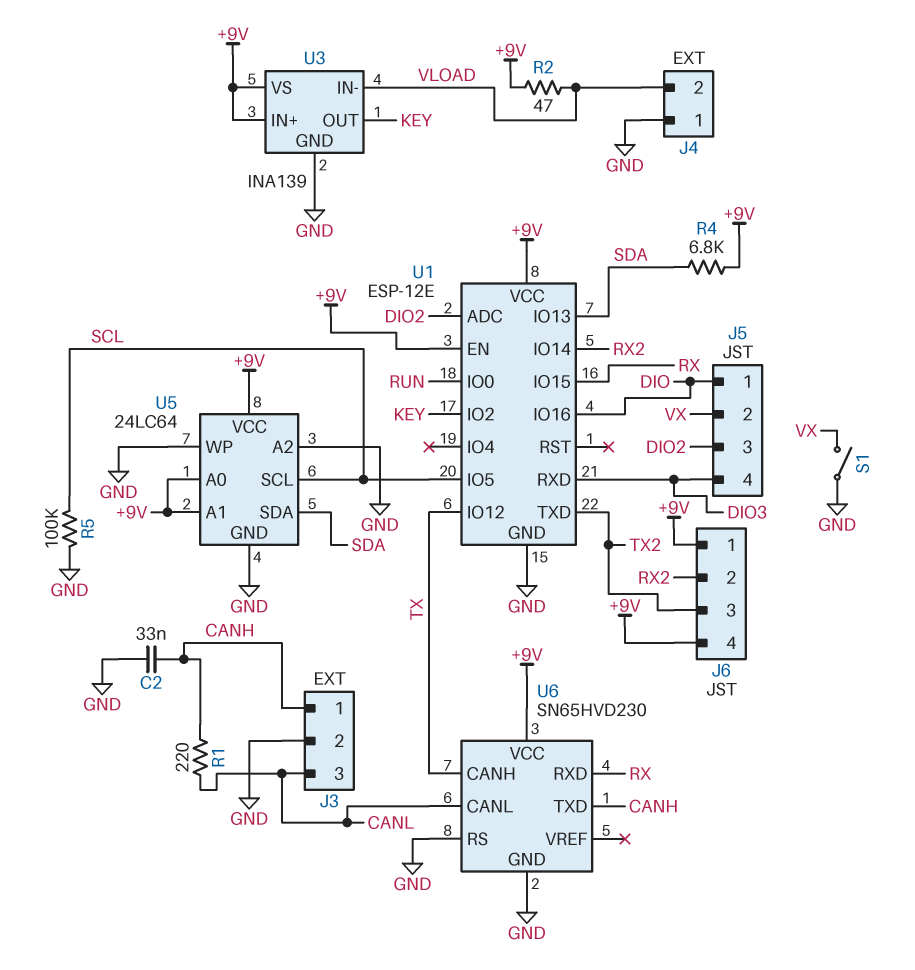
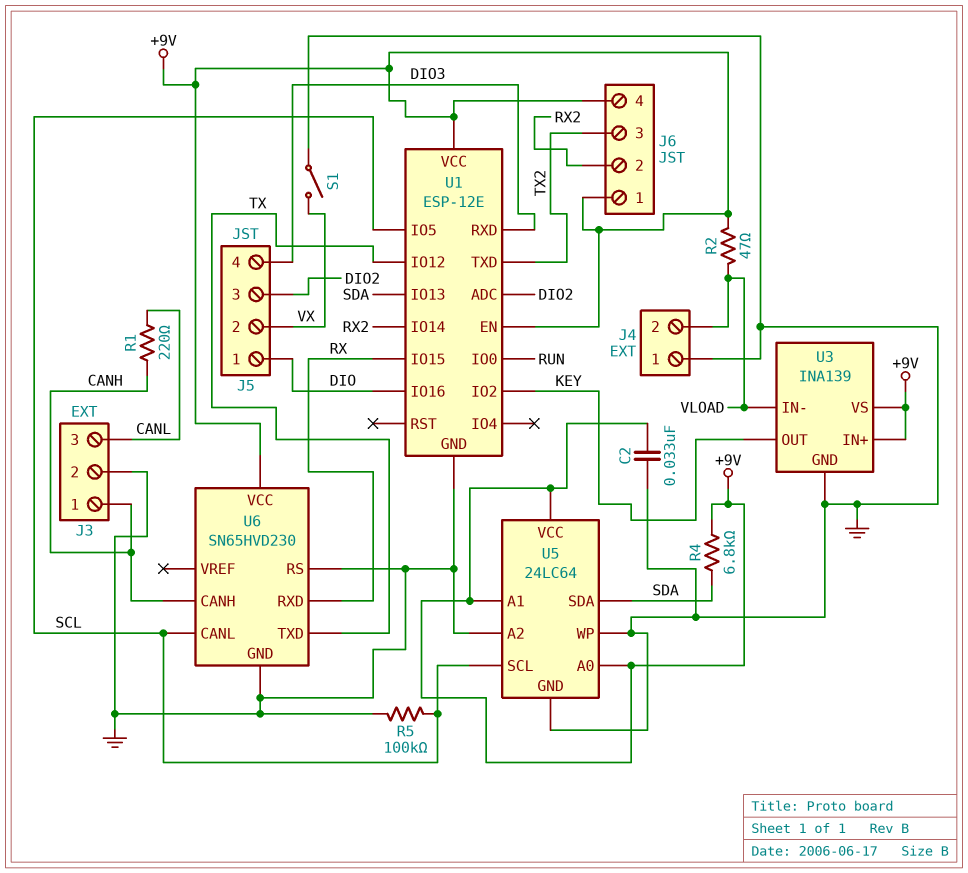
C2: 33nF (CANH, GND) -> 33nF (+9V, GND)
U6 pin CANH: TX -> CANH
U6 pin CANL: CANL -> SCL
U6 pin TXD: CANH -> TX

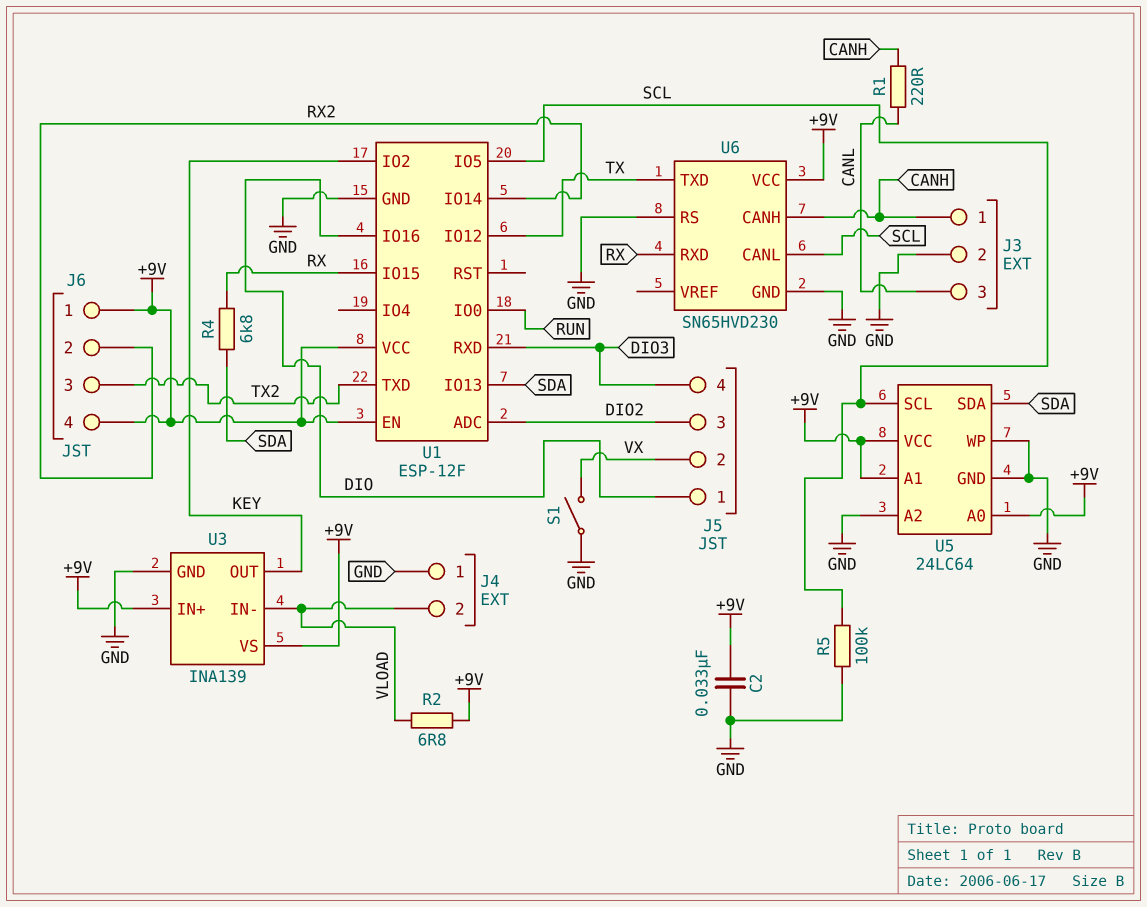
R2: 47 (+9V, VLOAD) -> 6.8 (+9V, VLOAD)
R4: 6.8k (+9V, SDA) -> 6.8k (RX, SDA)
U1: ESP-12E -> ESP-12F

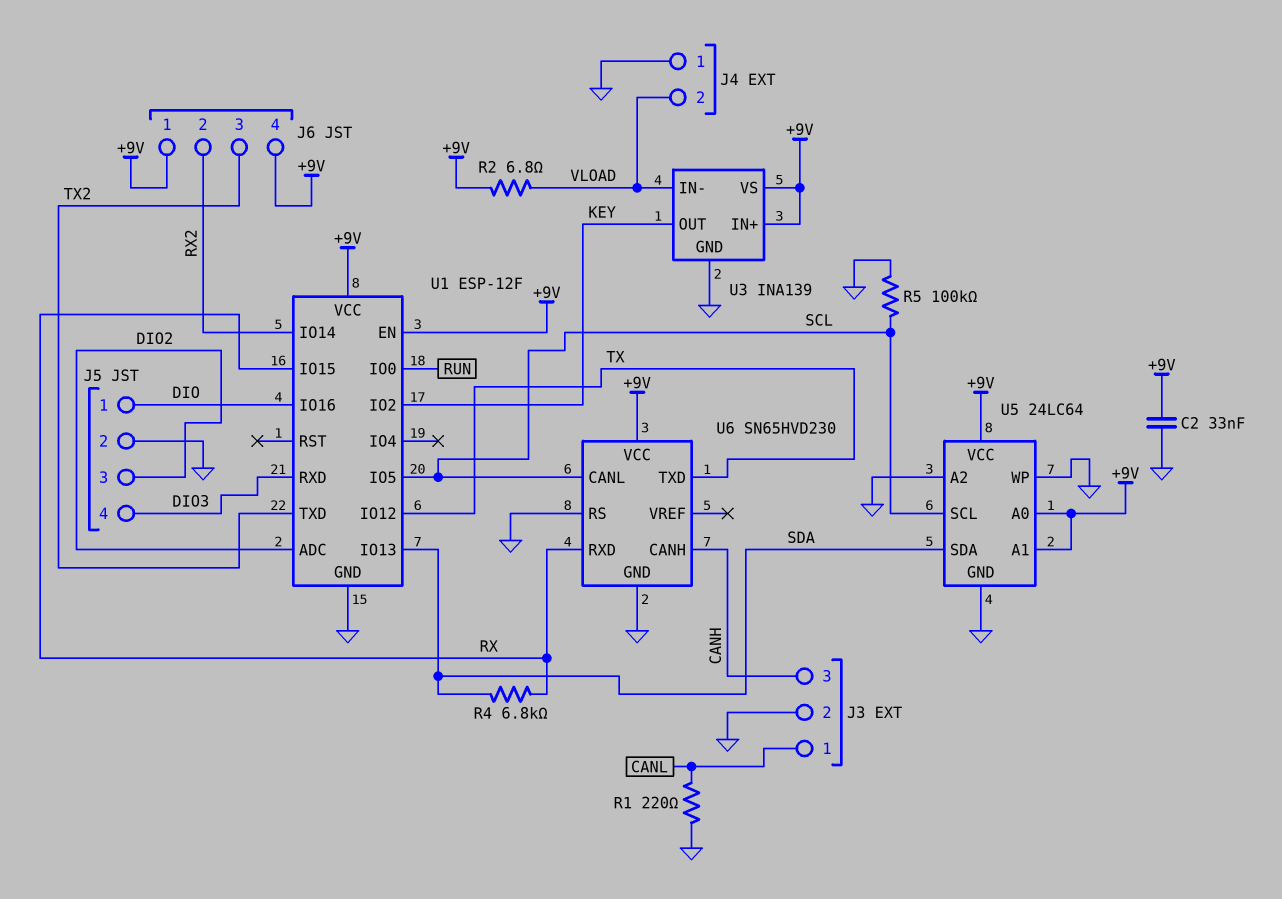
J3 pin 1: CANH -> CANL
J3 pin 3: CANL -> CANH
J5 pin 2: VX -> GND
R1: 220 (CANH, CANL) -> 220 (CANL, GND)
S1: switch (GND, VX) -> none

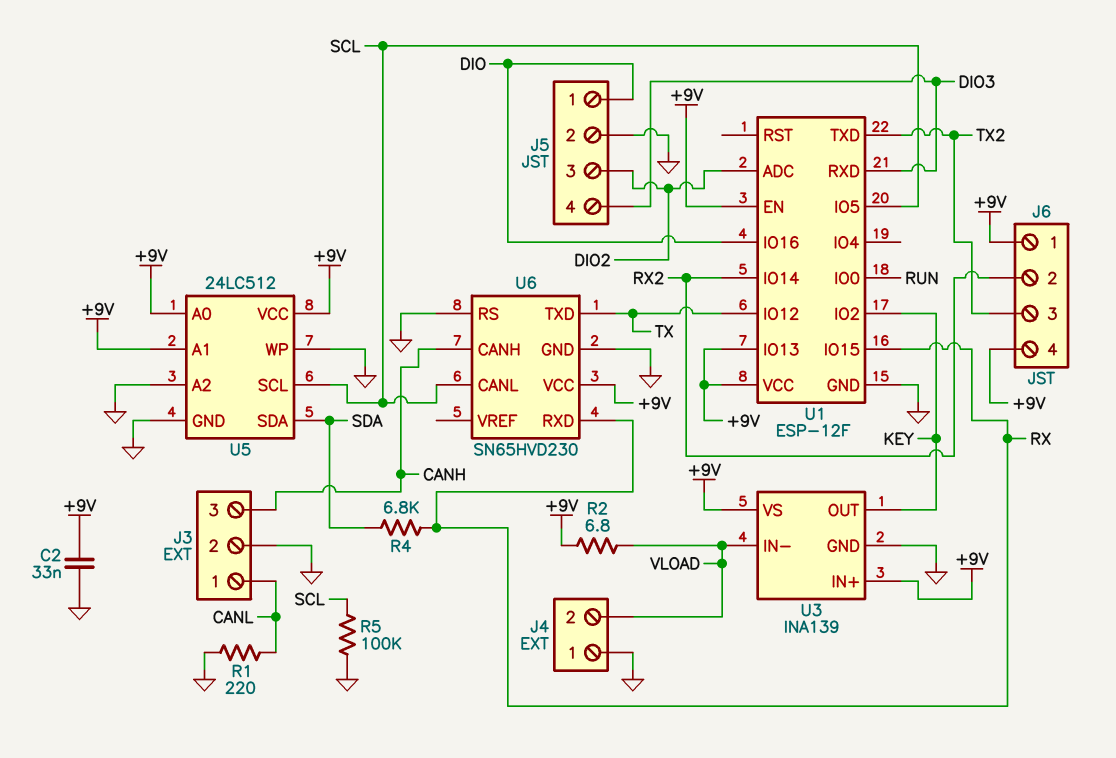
U1 pin IO13: SDA -> +9V
U5: 24LC64 -> 24LC512

